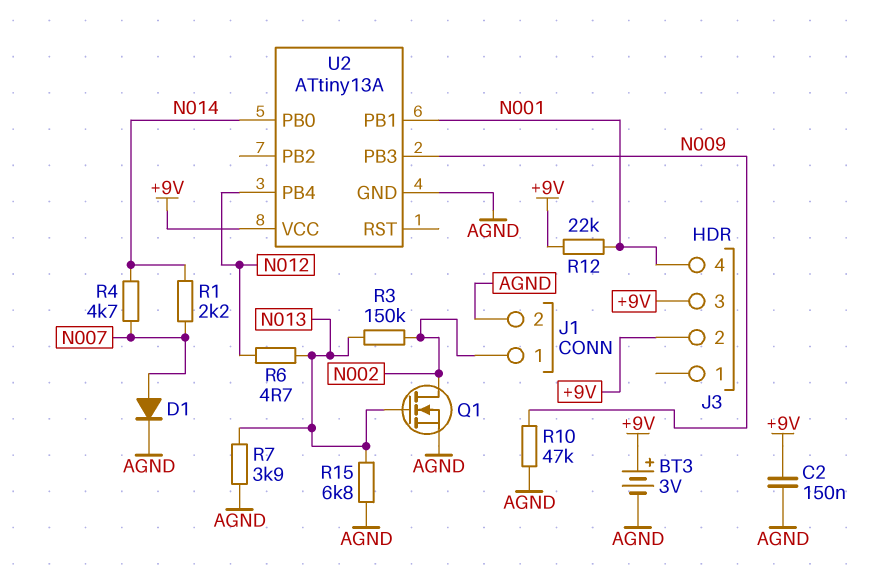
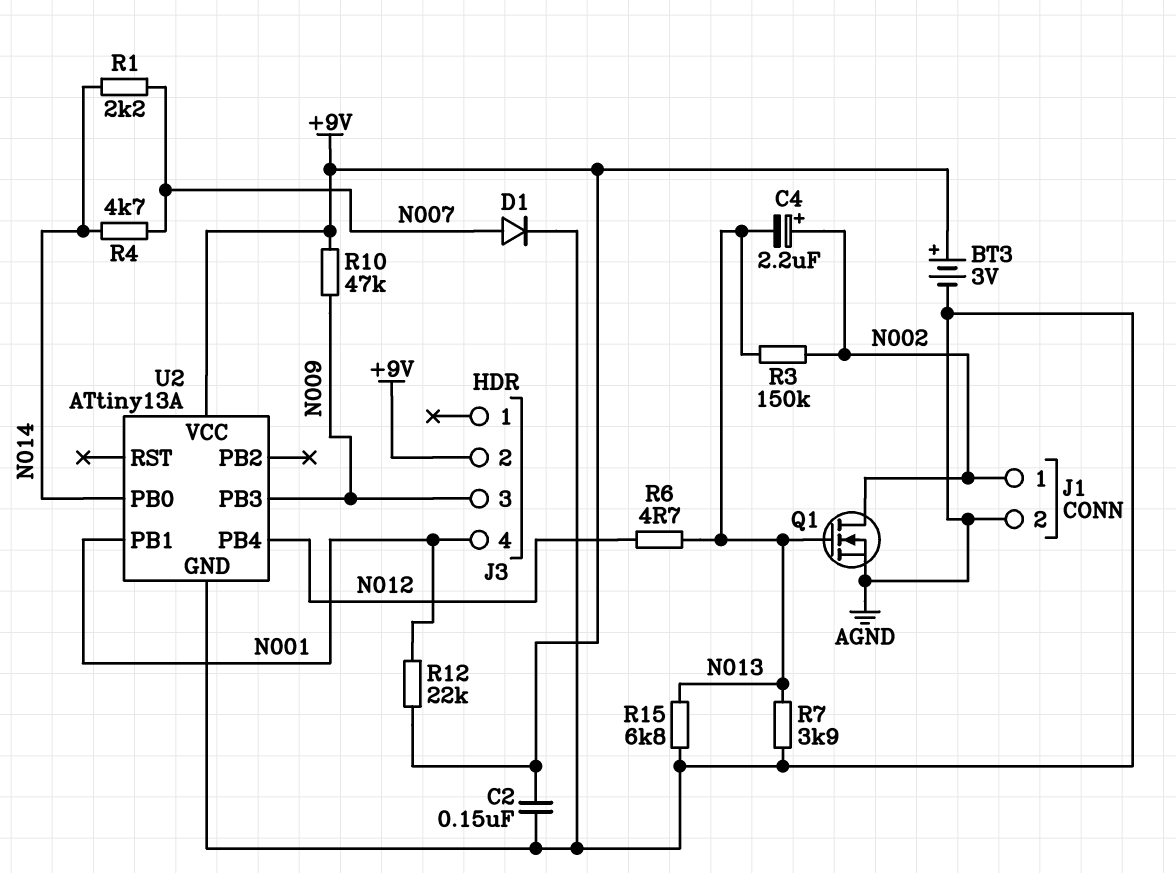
C4: none -> 2.2uF (plus N002, minus N013)
J3 pin 3: +9V -> N009
R10: 47k (AGND, N009) -> 47k (+9V, N009)

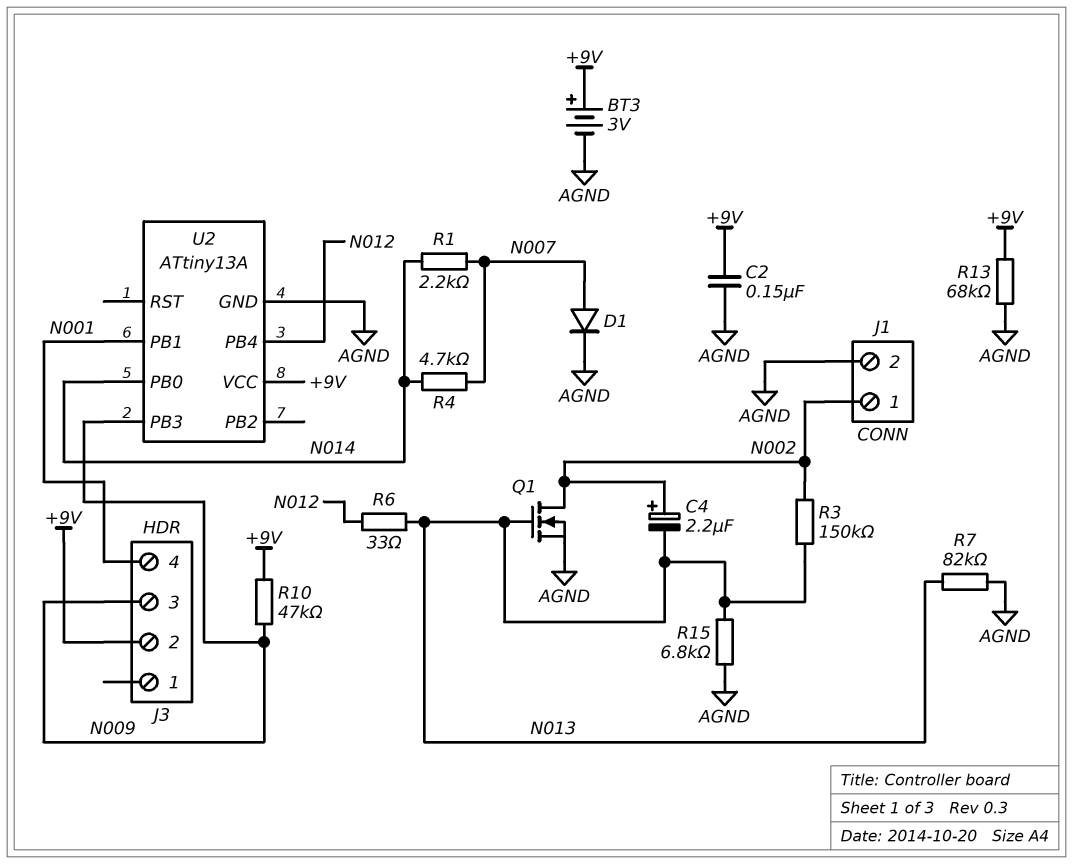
R6: 4.7 (N012, N013) -> 33 (N012, N013)
R7: 3.9k (AGND, N013) -> 82k (AGND, N013)
R12: 22k (+9V, N001) -> none
R13: none -> 68k (+9V, AGND)

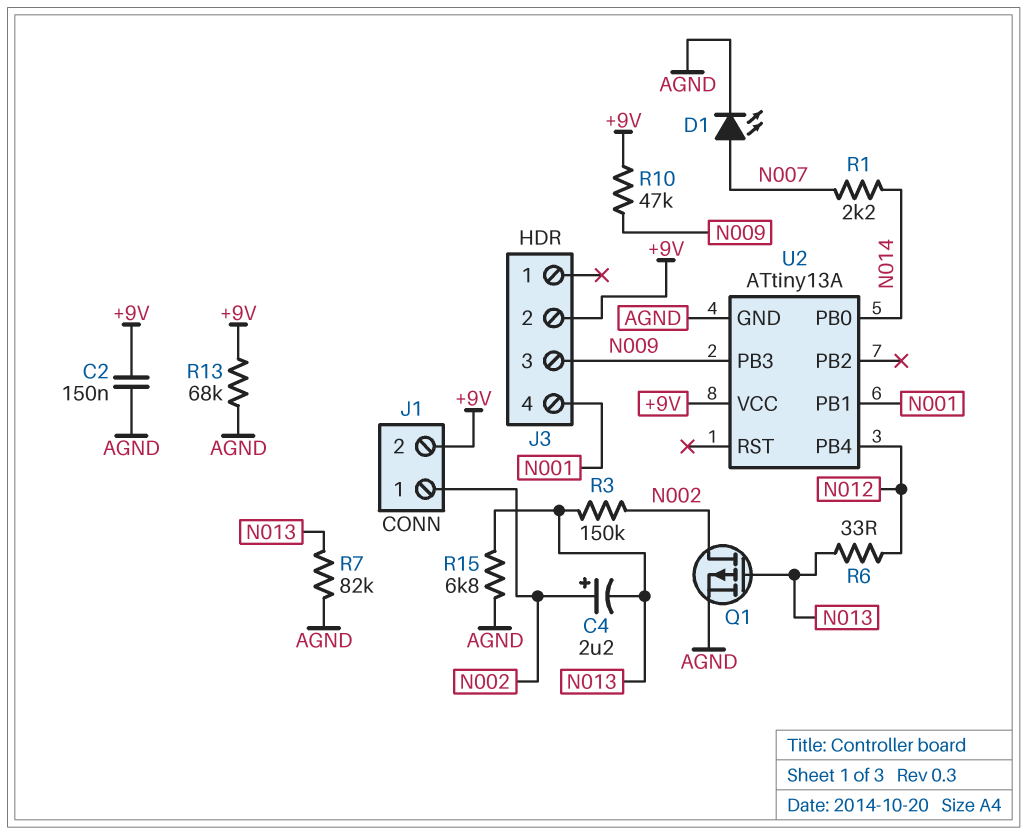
BT3: 3V (plus +9V, minus AGND) -> none
D1: diode (A N007, K AGND) -> LED (A N007, K AGND)
J1 pin 2: AGND -> +9V
Q1: NMOS (G N013, D N002, S AGND) -> PMOS (G N013, D N002, S AGND)
R4: 4.7k (N007, N014) -> none

